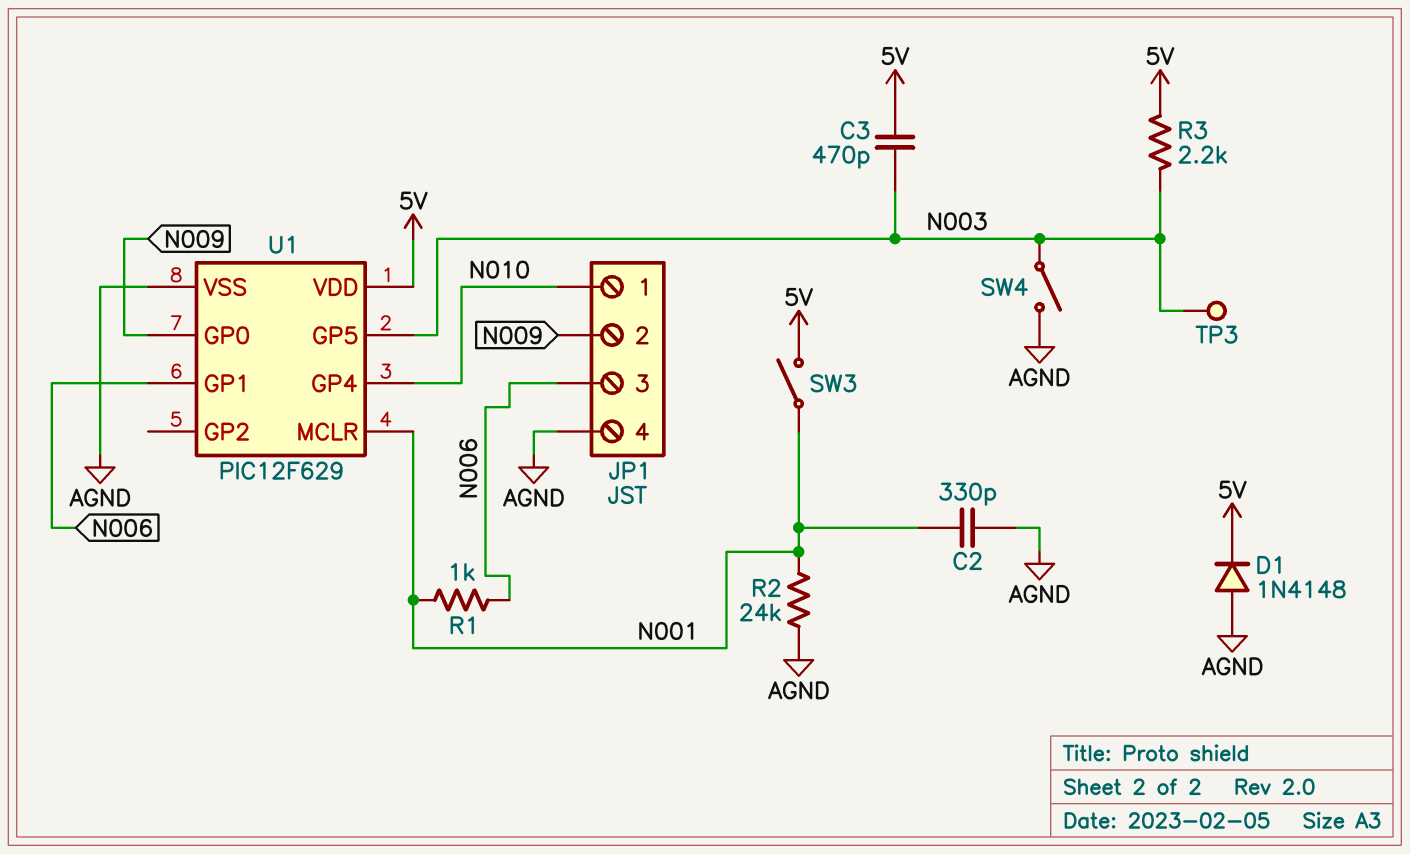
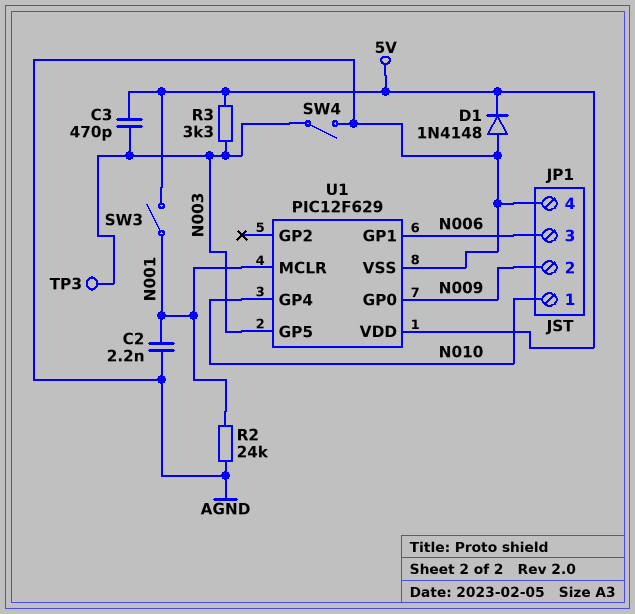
C2: 330pF (AGND, N001) -> 2.2nF (AGND, N001)
R1: 1k (N001, N006) -> none
R3: 2.2k (5V, N003) -> 3.3k (5V, N003)

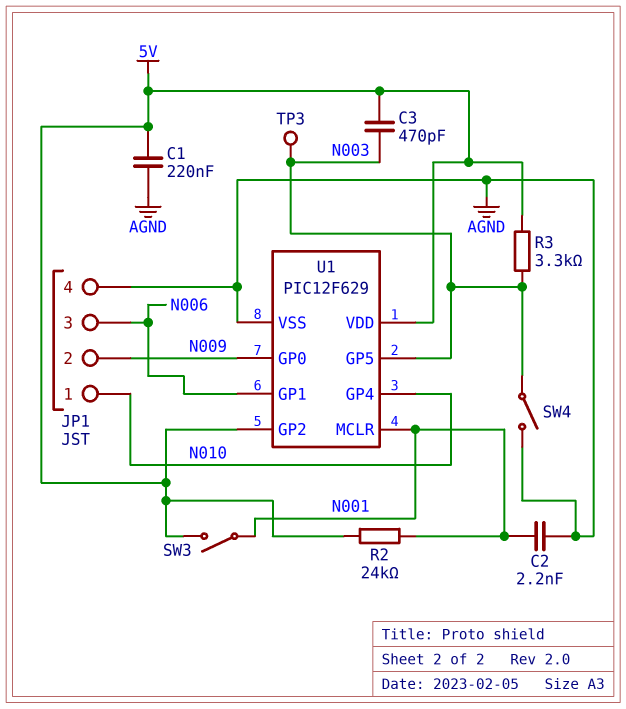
C1: none -> 220nF (5V, AGND)
D1: diode 1N4148 (A AGND, K 5V) -> none
R2: 24k (AGND, N001) -> 24k (5V, N001)
U1 pin GP2: none -> 5V

